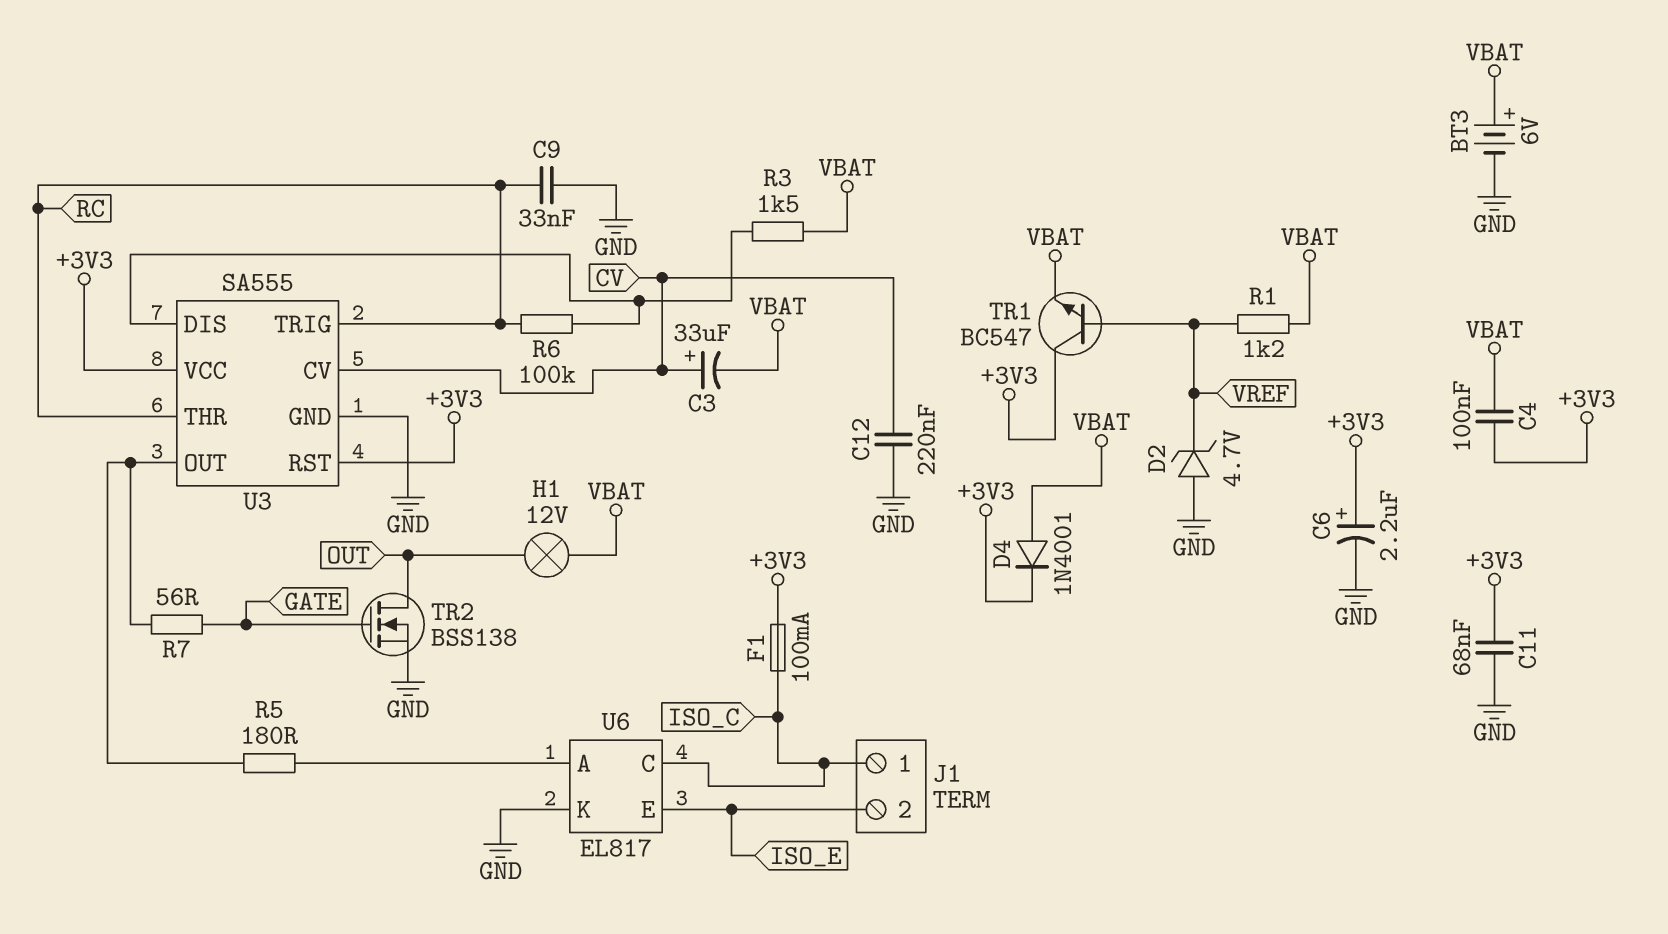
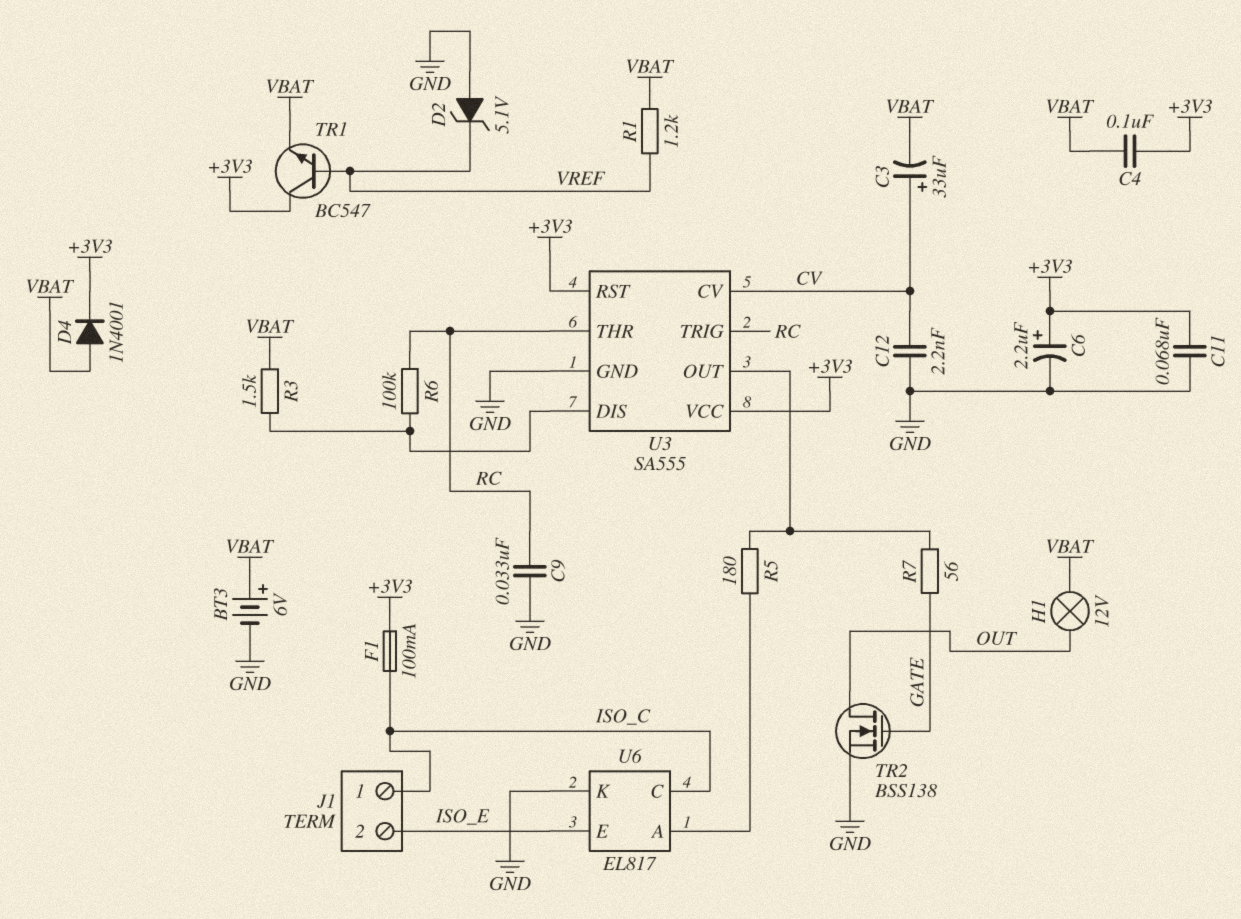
C12: 220nF (CV, GND) -> 2.2nF (CV, GND)
D2: zener 4.7V (A GND, K VREF) -> zener 5.1V (A GND, K VREF)

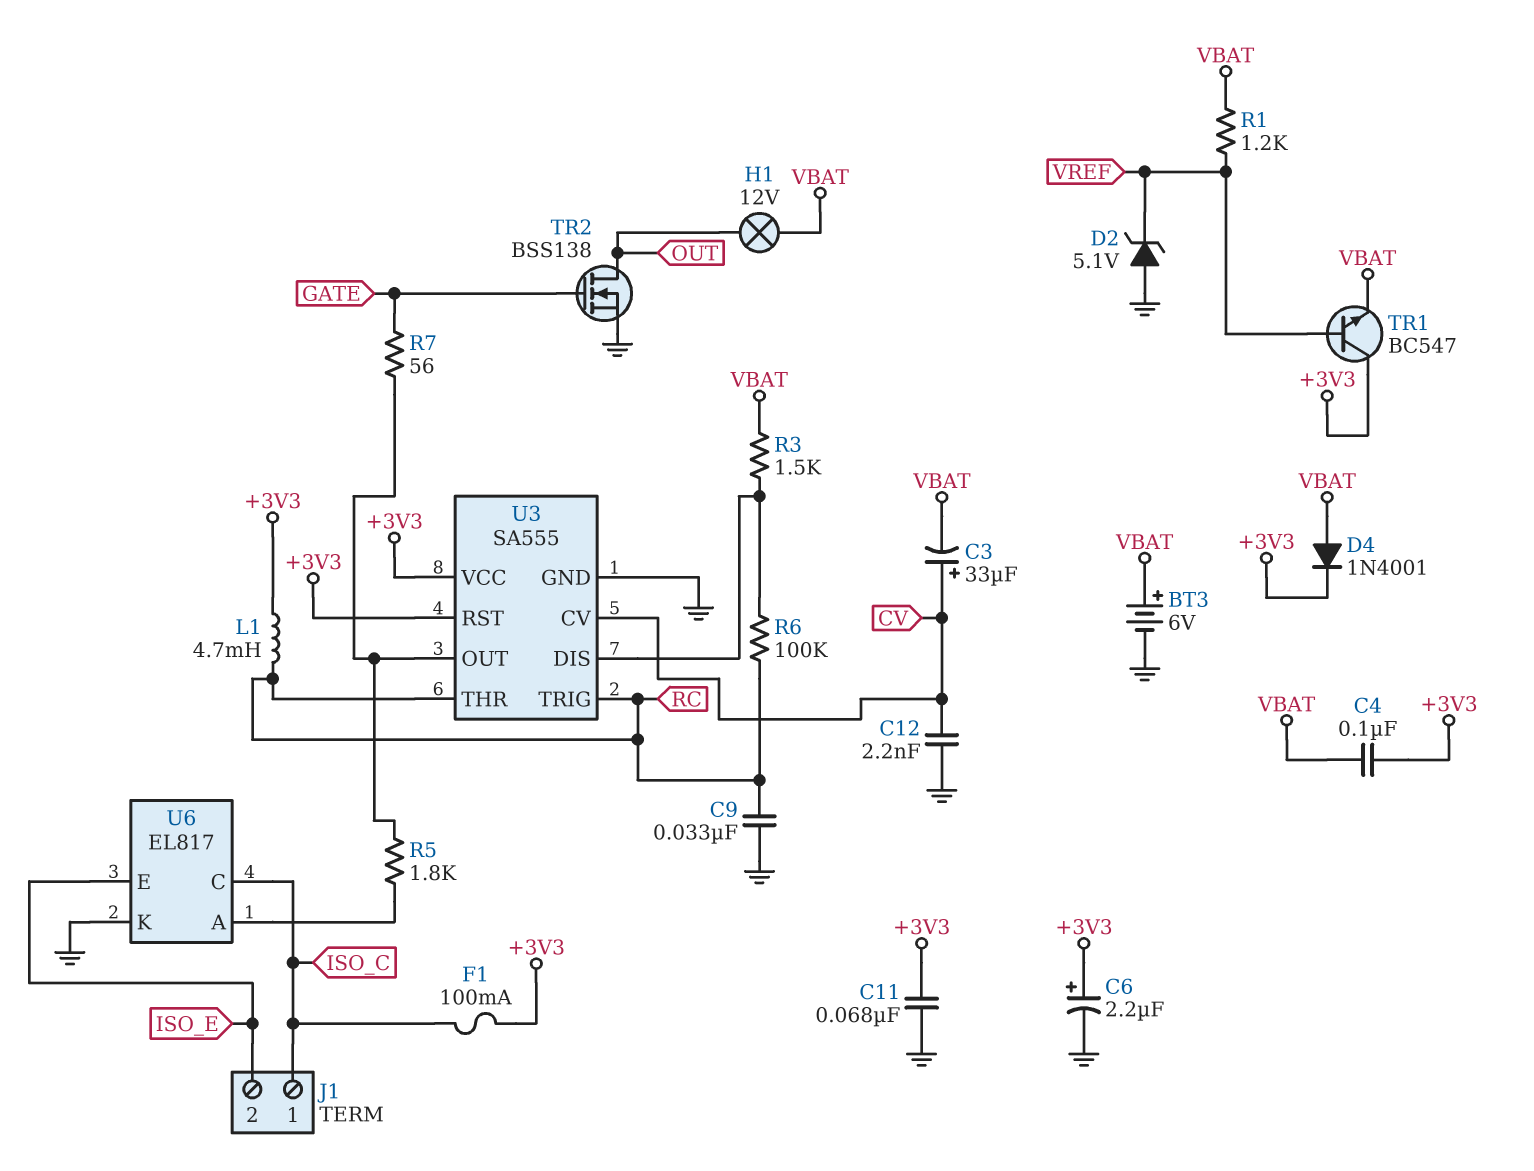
L1: none -> 4.7mH (+3V3, RC)
R5: 180 (U3/OUT, U6/A) -> 1.8k (U3/OUT, U6/A)

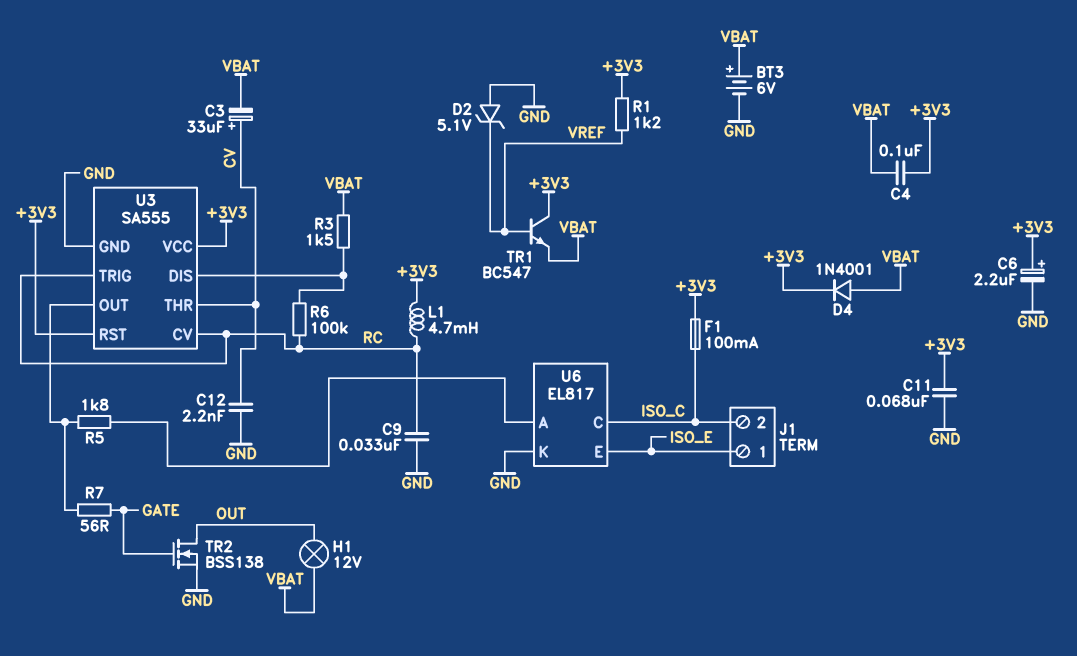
J1 pin 1: ISO_C -> ISO_E
J1 pin 2: ISO_E -> ISO_C
R1: 1.2k (VBAT, VREF) -> 1.2k (+3V3, VREF)
U3 pin CV: CV -> RC
U3 pin THR: RC -> CV

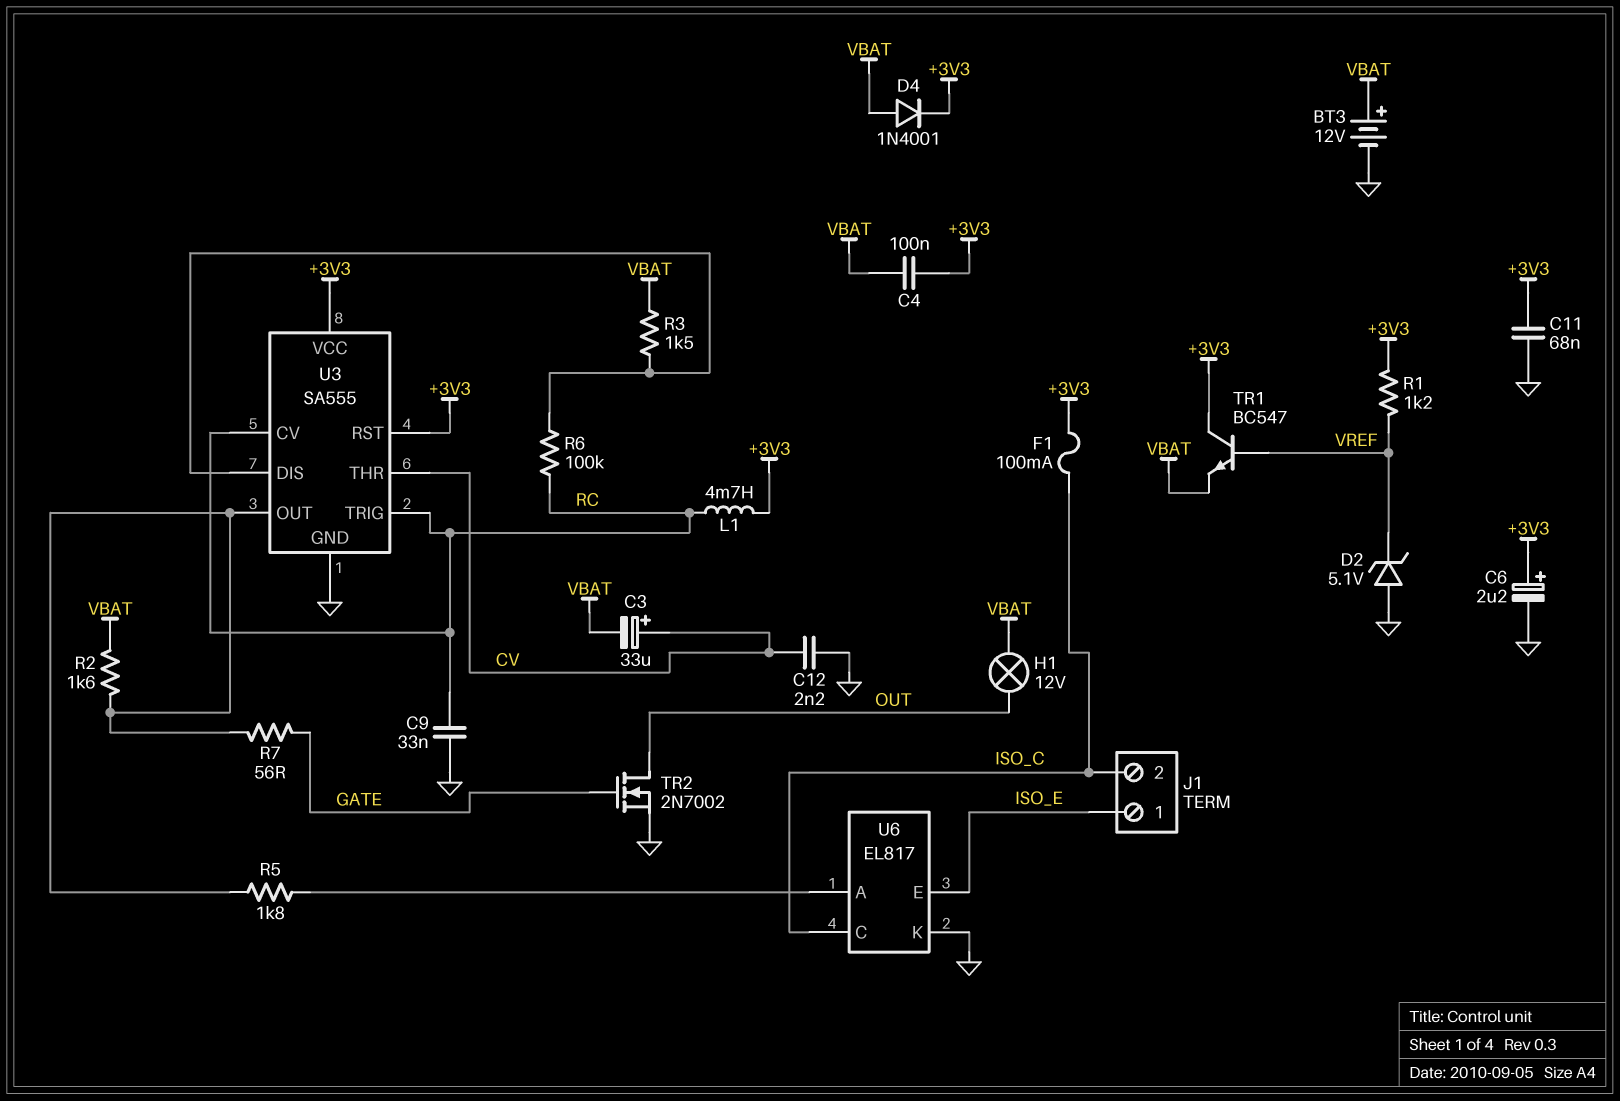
BT3: 6V (plus VBAT, minus GND) -> 12V (plus VBAT, minus GND)
R2: none -> 1.6k (U3/OUT, VBAT)
TR2: NMOS BSS138 (G GATE, D OUT, S GND) -> NMOS 2N7002 (G GATE, D OUT, S GND)

